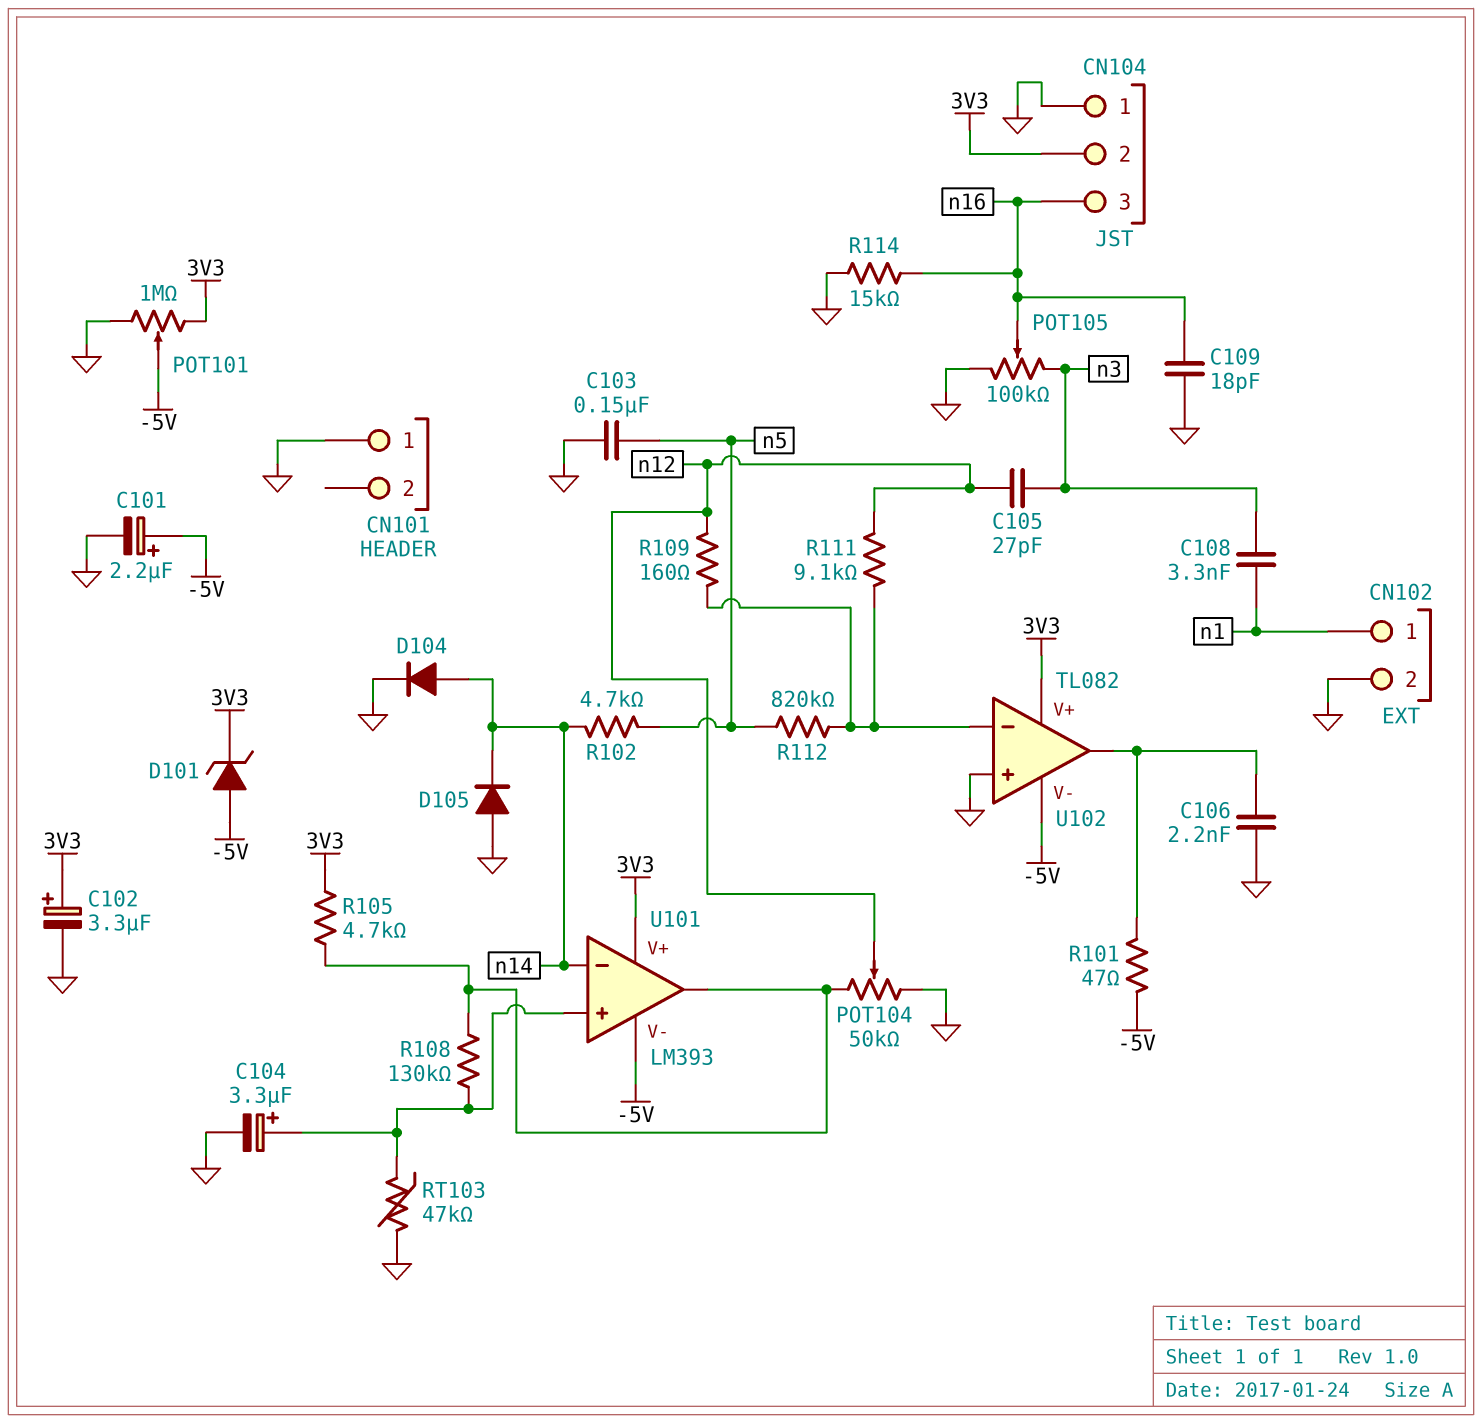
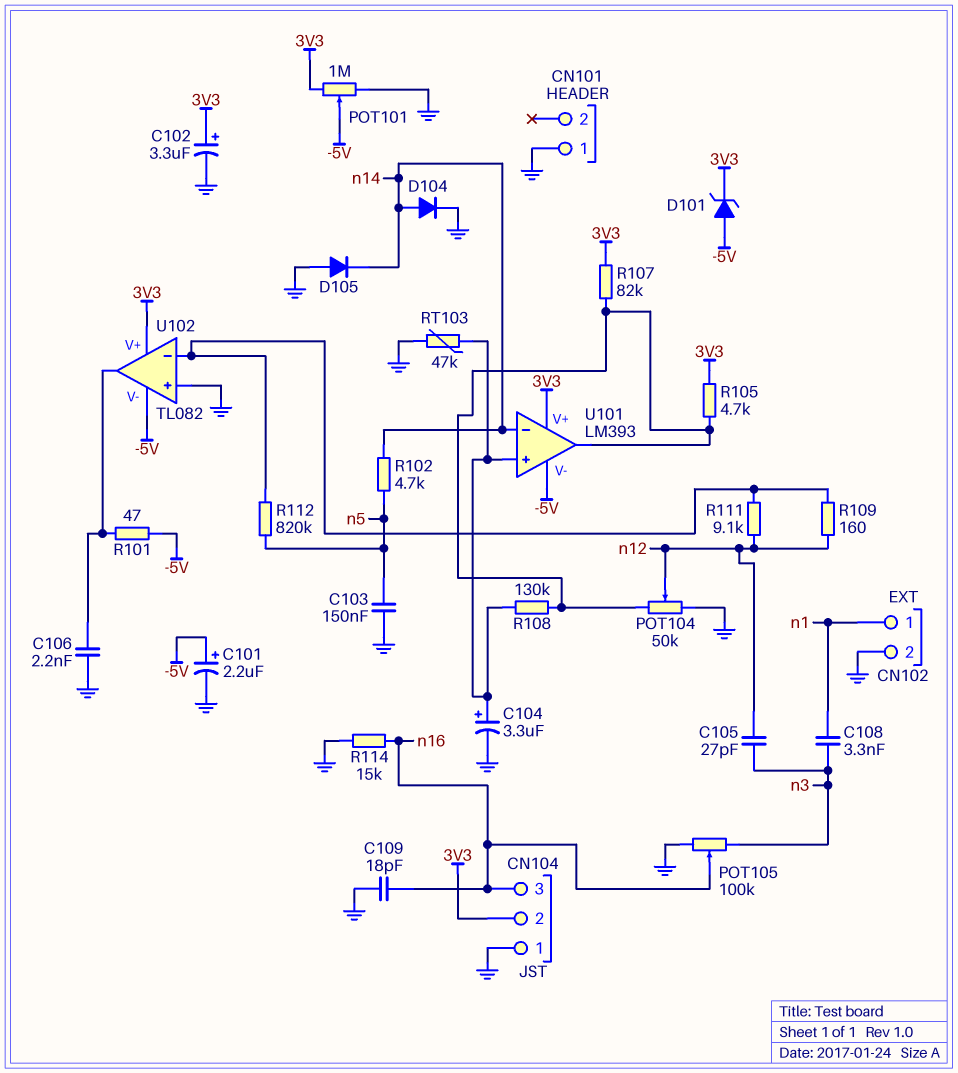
R107: none -> 82k (3V3, U101/out)

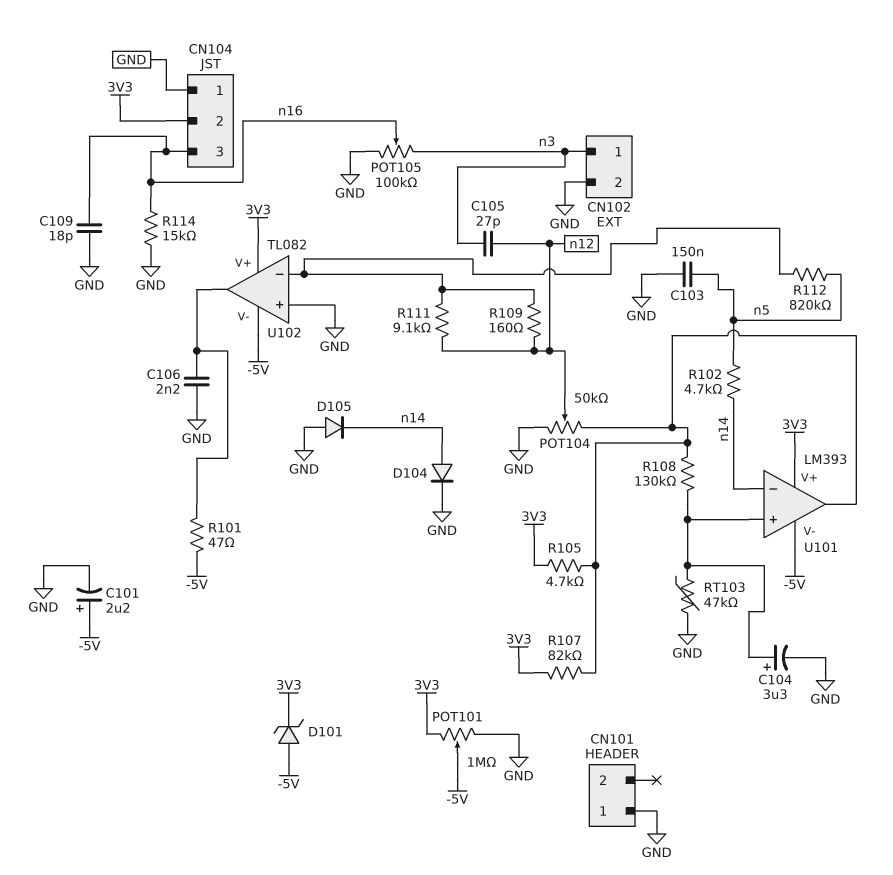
C102: 3.3uF (plus 3V3, minus GND) -> none
C108: 3.3nF (n1, n3) -> none
CN102 pin 1: n1 -> n3

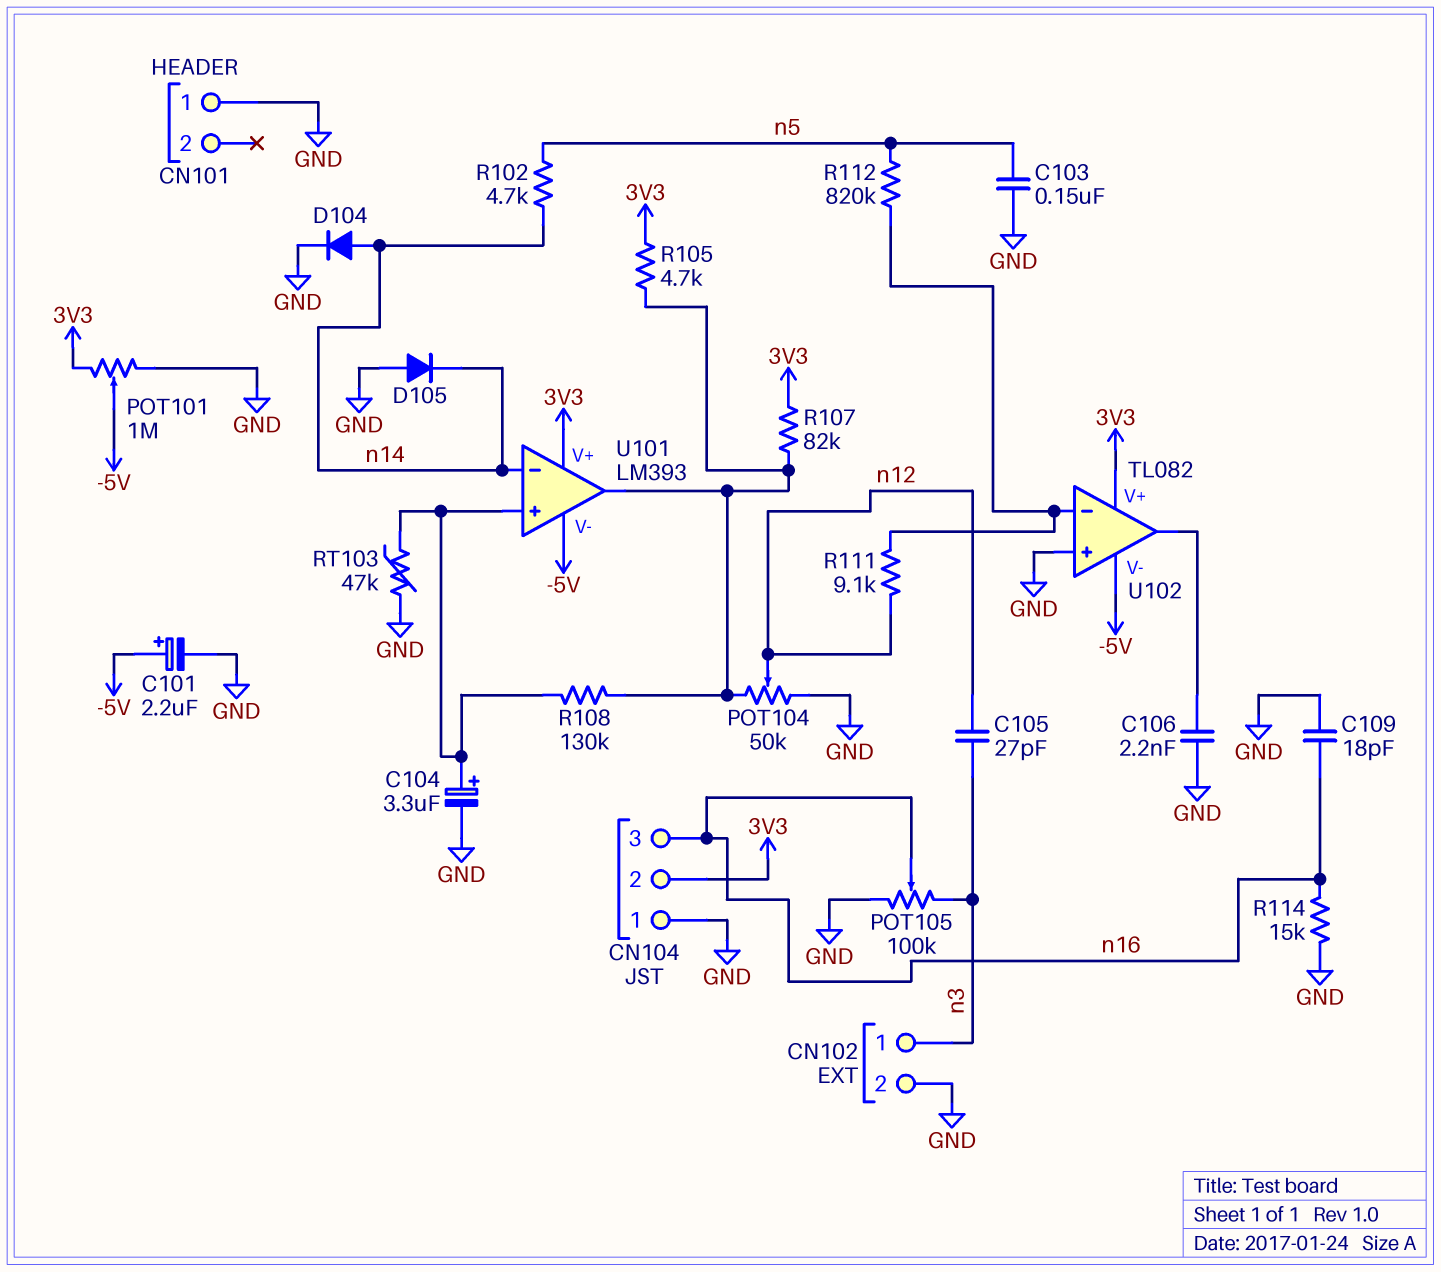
D101: zener (A -5V, K 3V3) -> none
R101: 47 (-5V, U102/out) -> none
R109: 160 (U102/in-, n12) -> none

